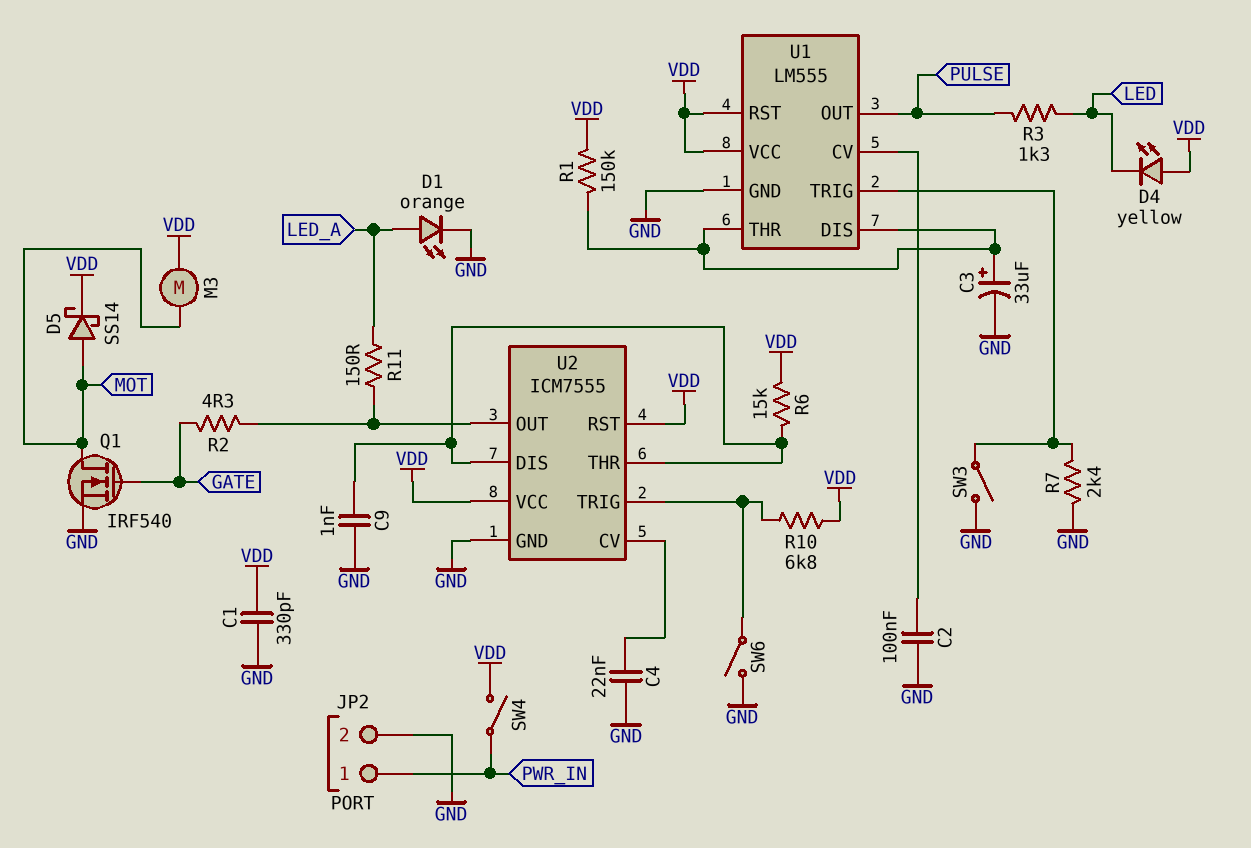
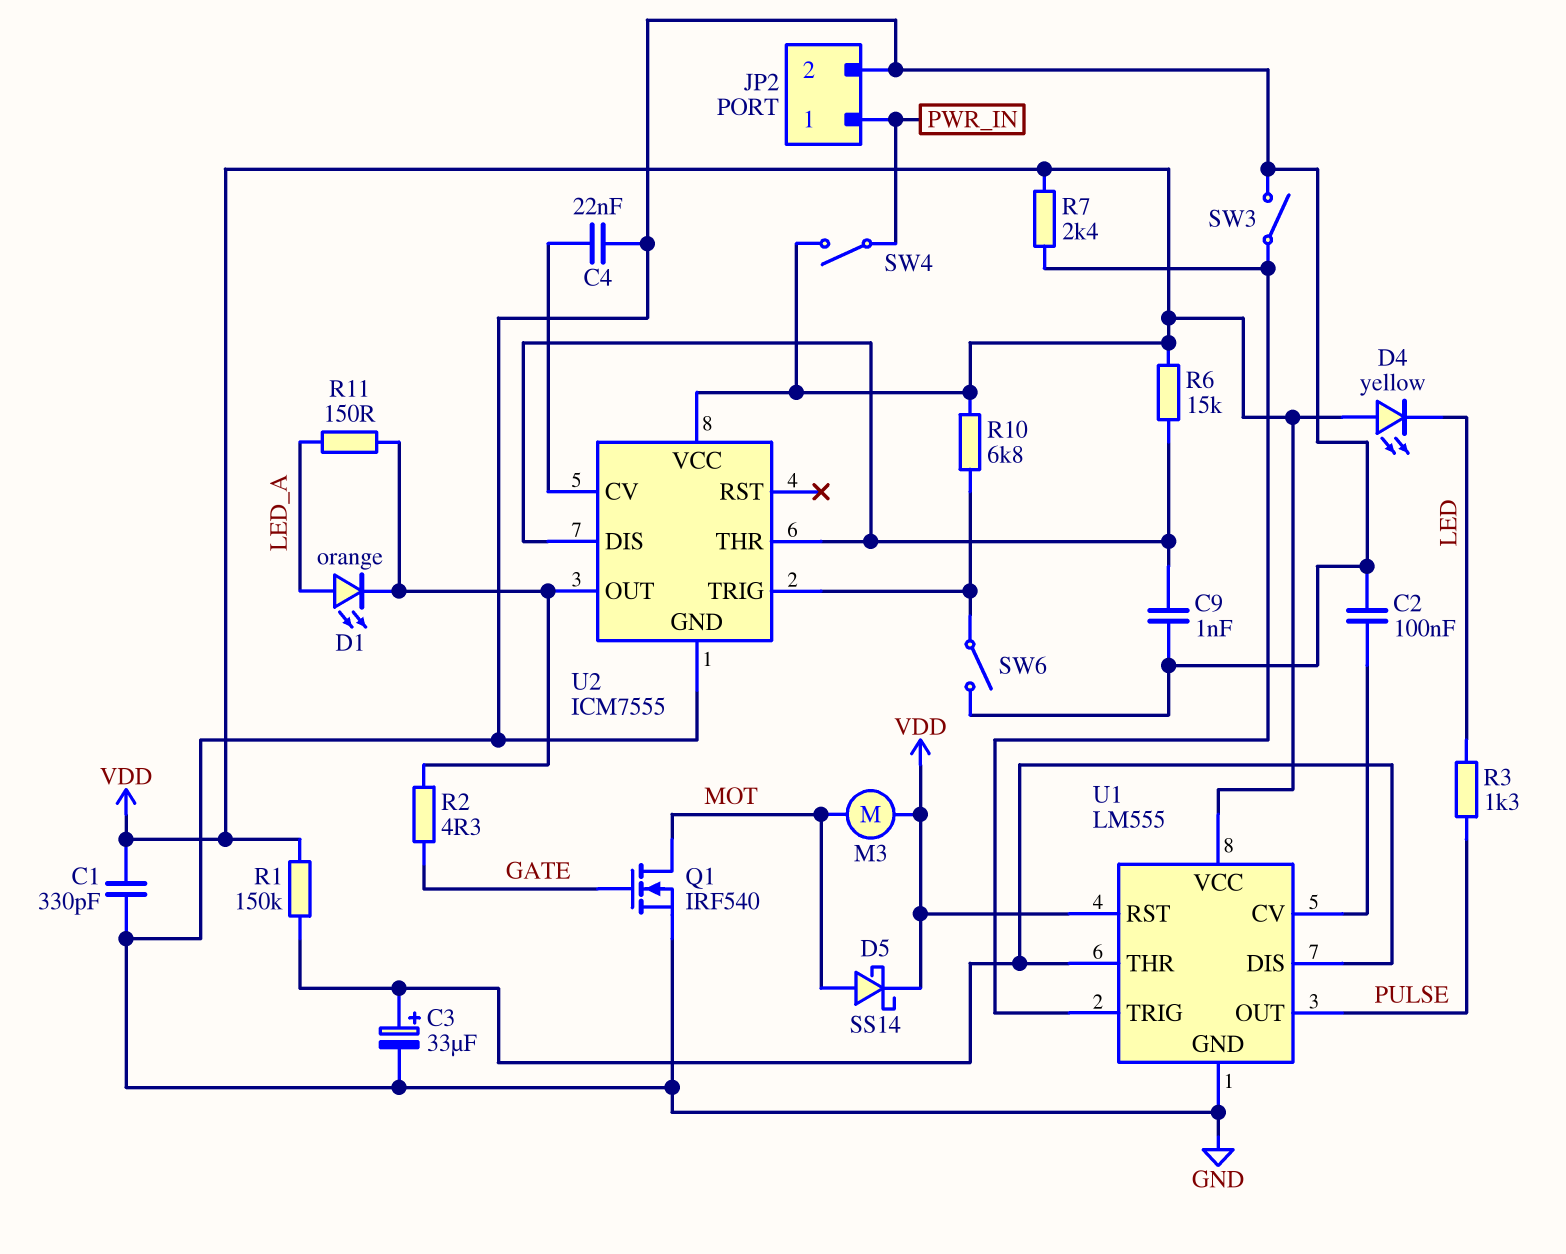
D1: LED orange (A LED_A, K GND) -> LED orange (A LED_A, K U2/OUT)
R7: 2.4k (GND, U1/TRIG) -> 2.4k (U1/TRIG, VDD)
U2 pin RST: VDD -> none

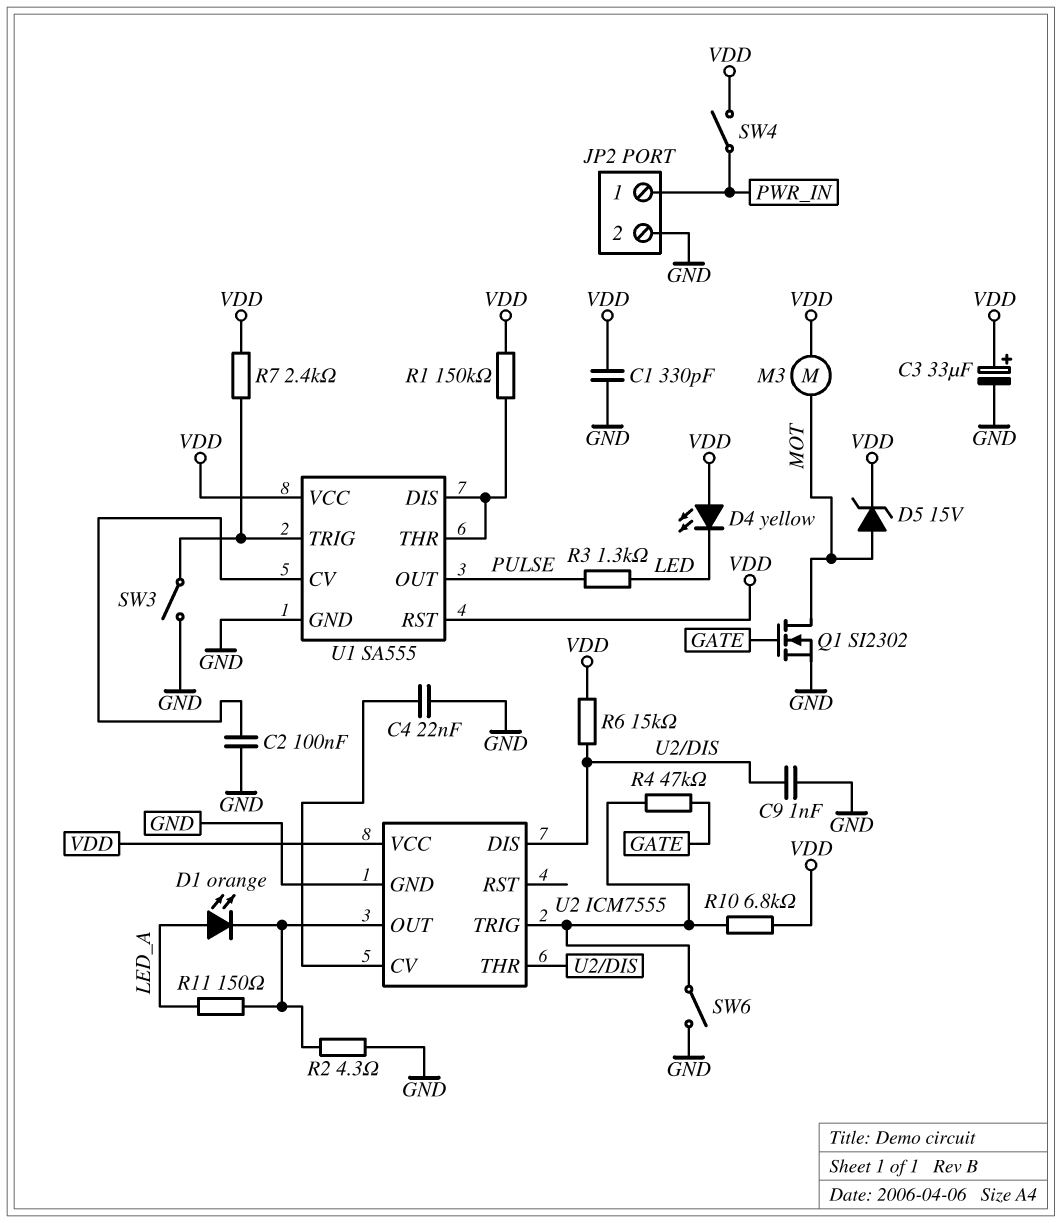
C3: 33uF (plus U1/DIS, minus GND) -> 33uF (plus VDD, minus GND)
D5: schottky SS14 (A MOT, K VDD) -> zener 15V (A MOT, K VDD)
Q1: NMOS IRF540 (G GATE, D MOT, S GND) -> NMOS SI2302 (G GATE, D MOT, S GND)
R2: 4.3 (GATE, U2/OUT) -> 4.3 (GND, U2/OUT)
R4: none -> 47k (GATE, U2/TRIG)
U1: LM555 -> SA555

